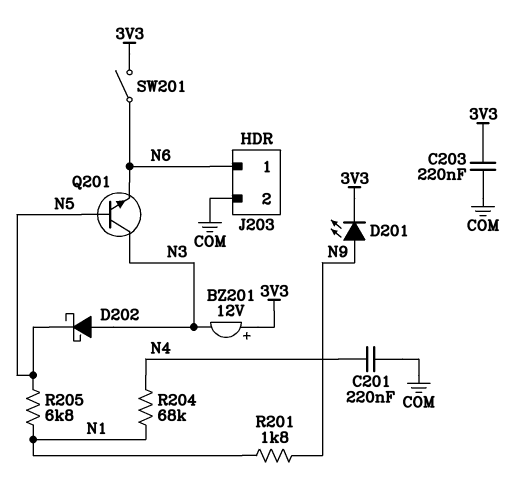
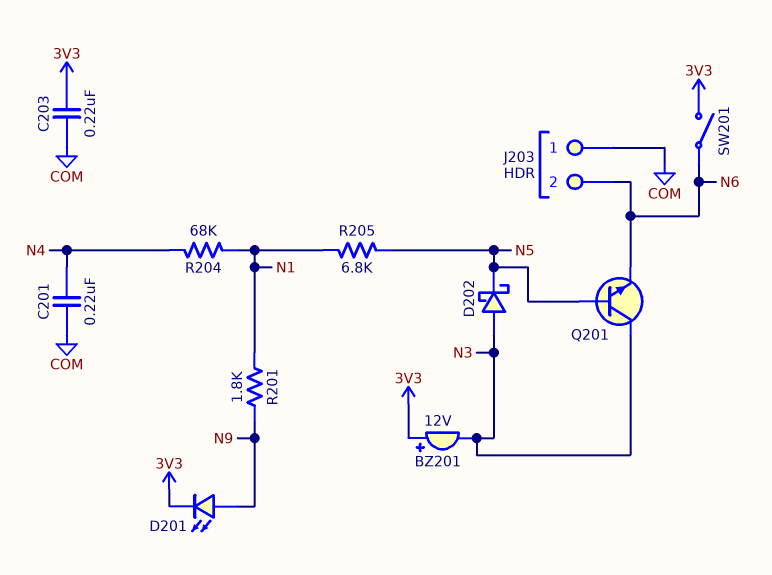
J203 pin 1: N6 -> COM
J203 pin 2: COM -> N6

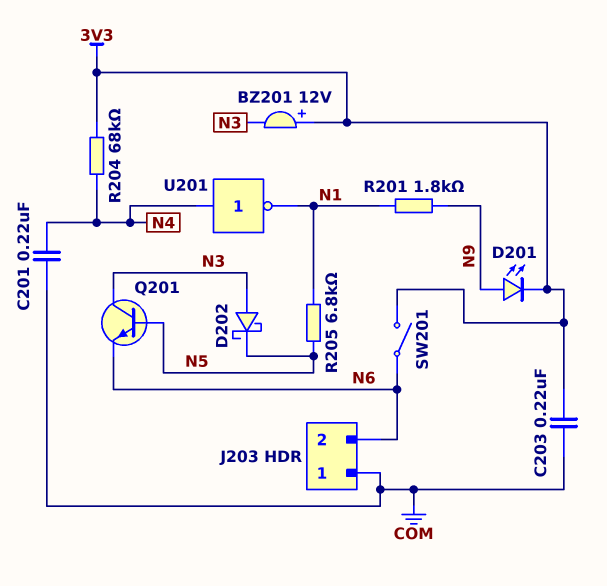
R204: 68k (N1, N4) -> 68k (3V3, N4)
U201: none -> NOT (in N4, out N1)

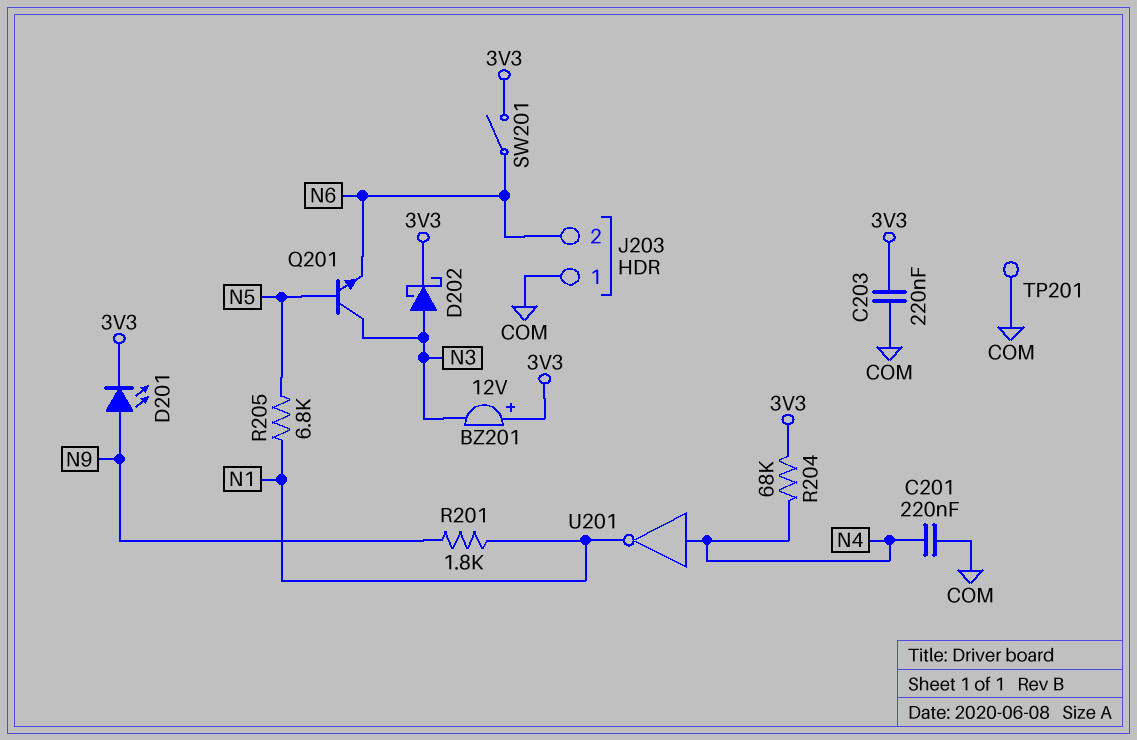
D202: schottky (A N3, K N5) -> schottky (A N3, K 3V3)
TP201: none -> test point (COM)

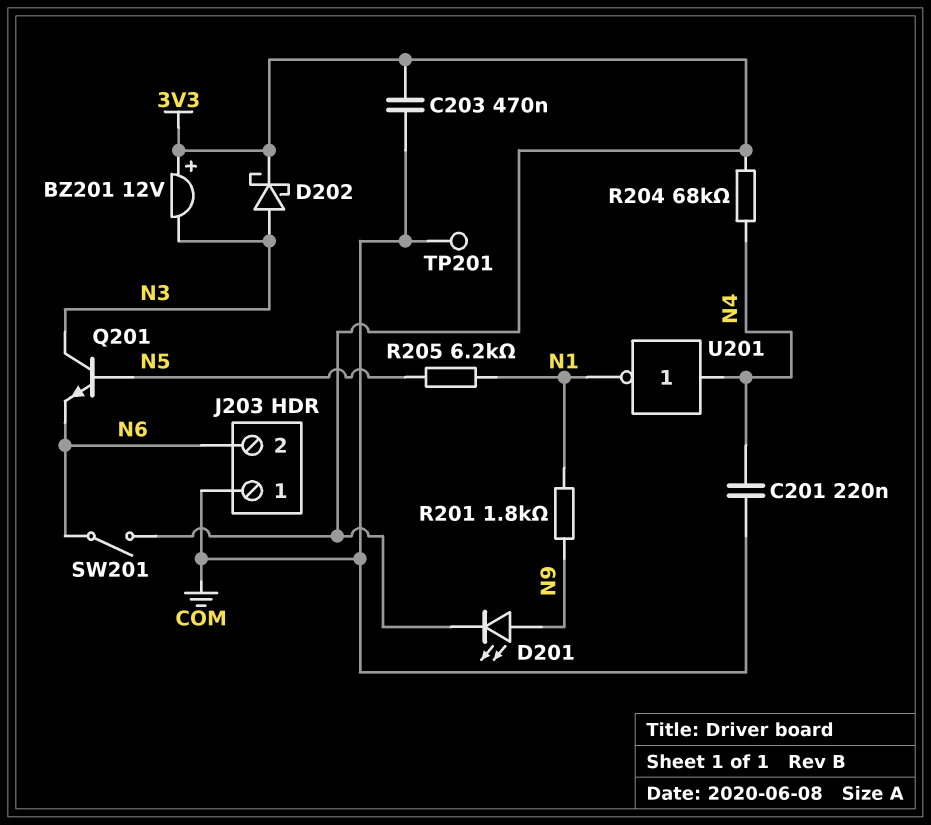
C203: 220nF (3V3, COM) -> 470nF (3V3, COM)
R205: 6.8k (N1, N5) -> 6.2k (N1, N5)

